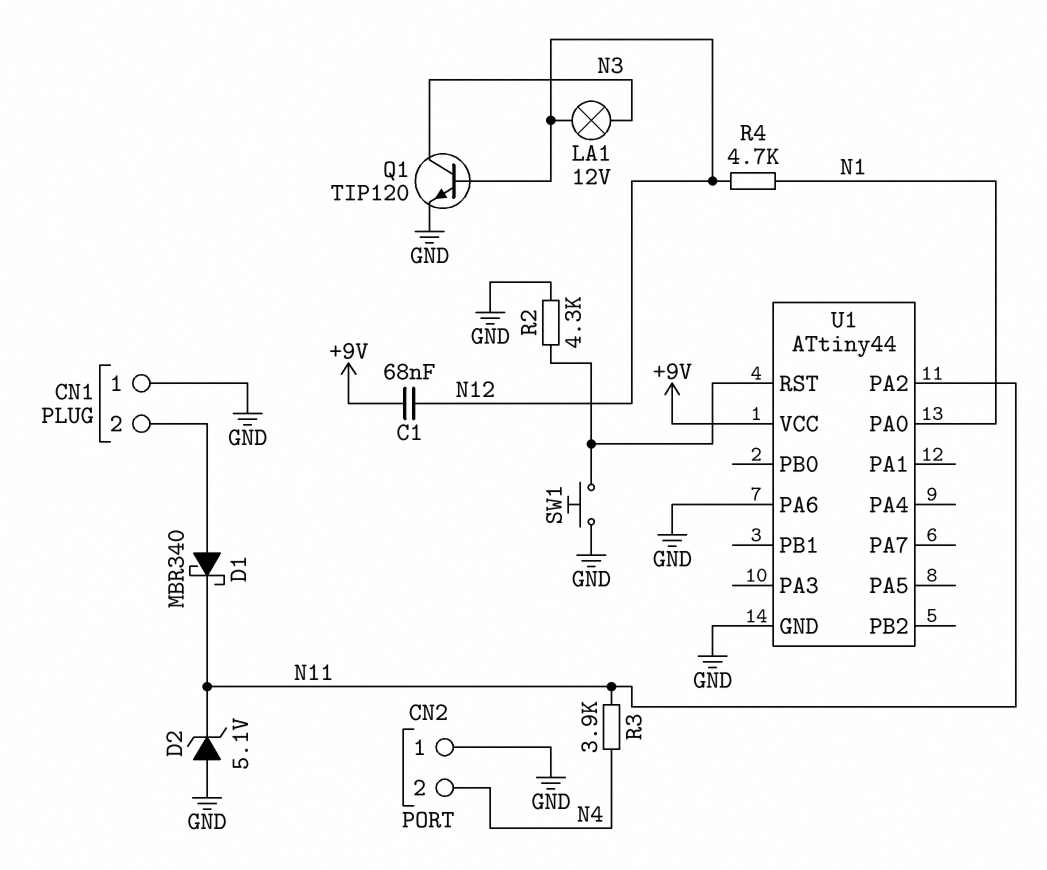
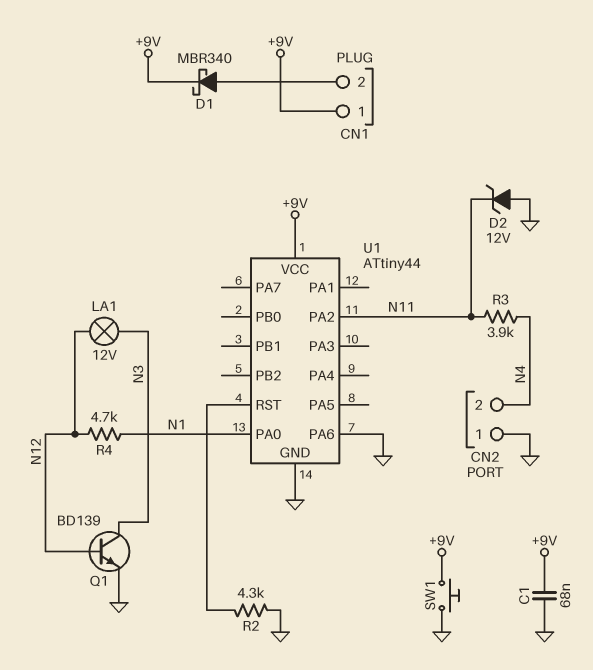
C1: 68nF (+9V, N12) -> 68nF (+9V, GND)
CN1 pin 1: GND -> +9V
D1: schottky MBR340 (A CN1/2, K N11) -> schottky MBR340 (A CN1/2, K +9V)
D2: zener 5.1V (A GND, K N11) -> zener 12V (A GND, K N11)
Q1: NPN TIP120 (B N12, C N3, E GND) -> NPN BD139 (B N12, C N3, E GND)
SW1: button (GND, U1/RST) -> button (+9V, GND)

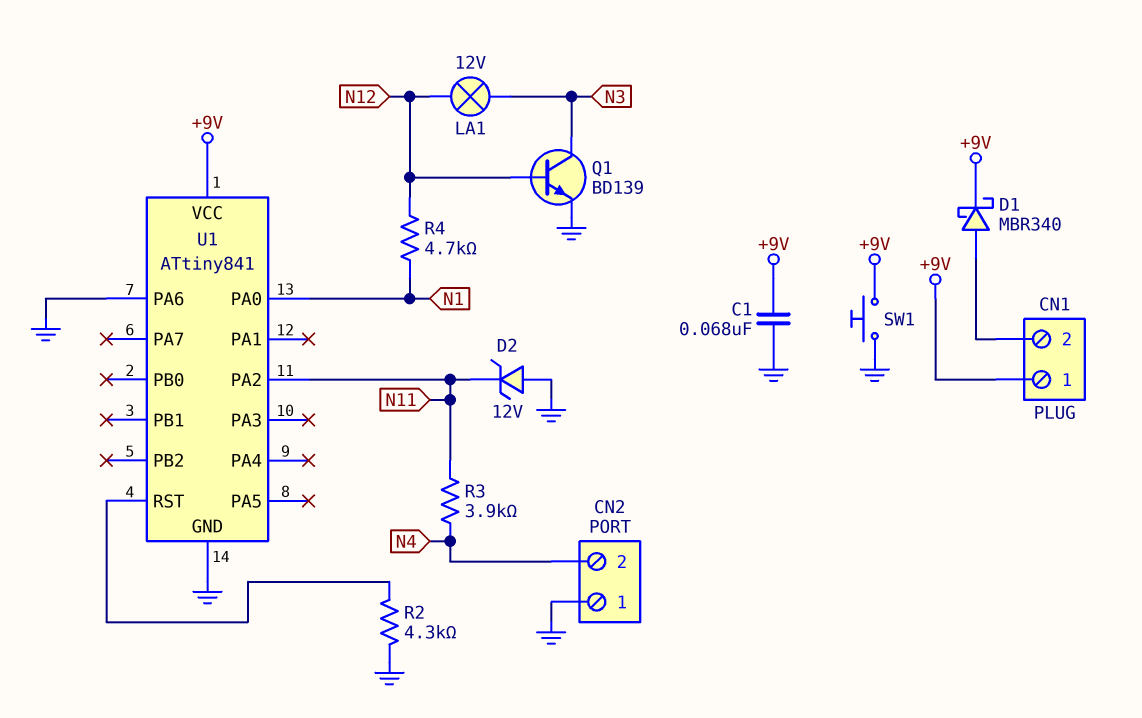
U1: ATtiny44 -> ATtiny841

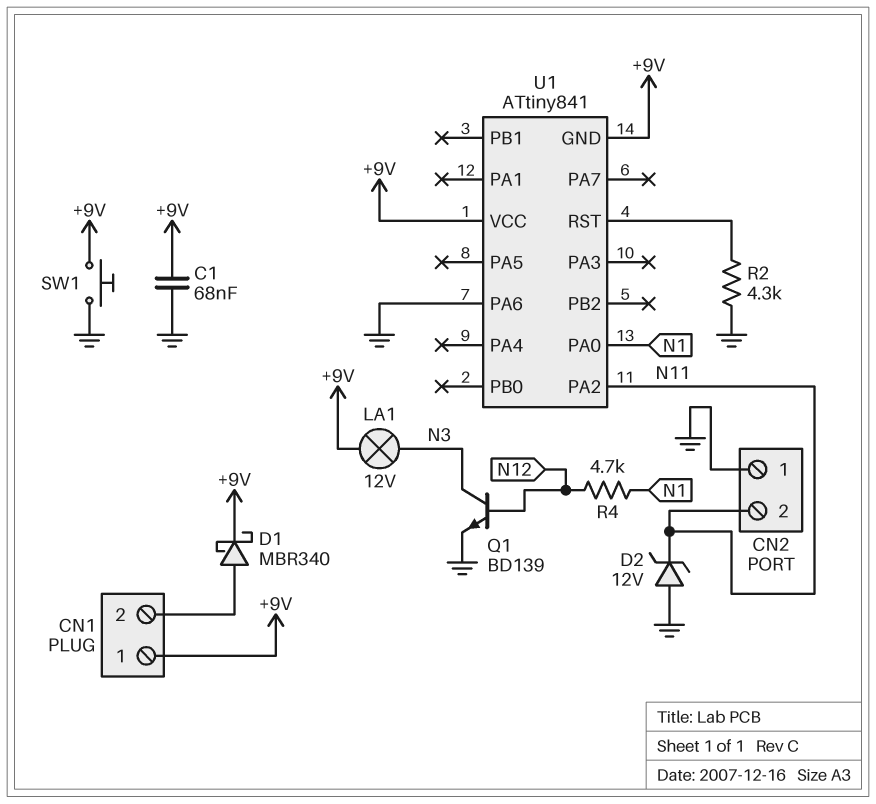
CN2 pin 2: N4 -> N11
LA1: lamp 12V (N3, N12) -> lamp 12V (+9V, N3)
R3: 3.9k (N4, N11) -> none
U1 pin GND: GND -> +9V

